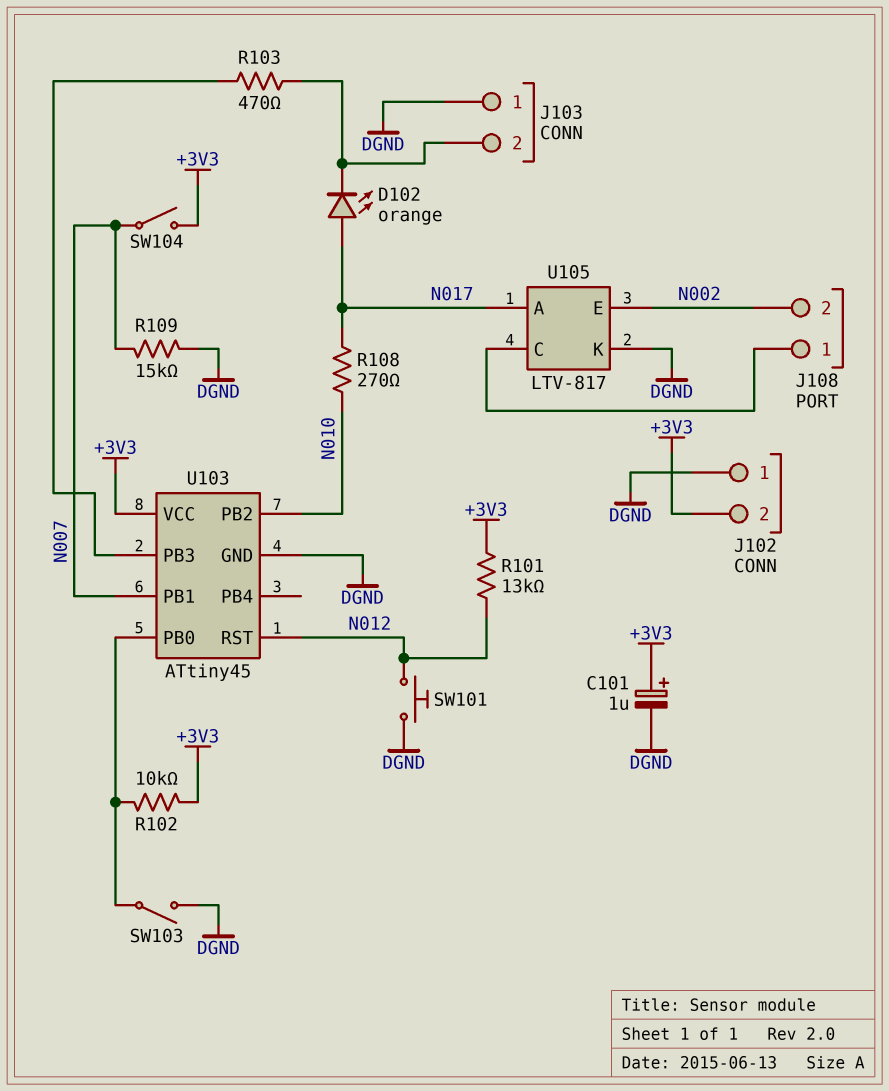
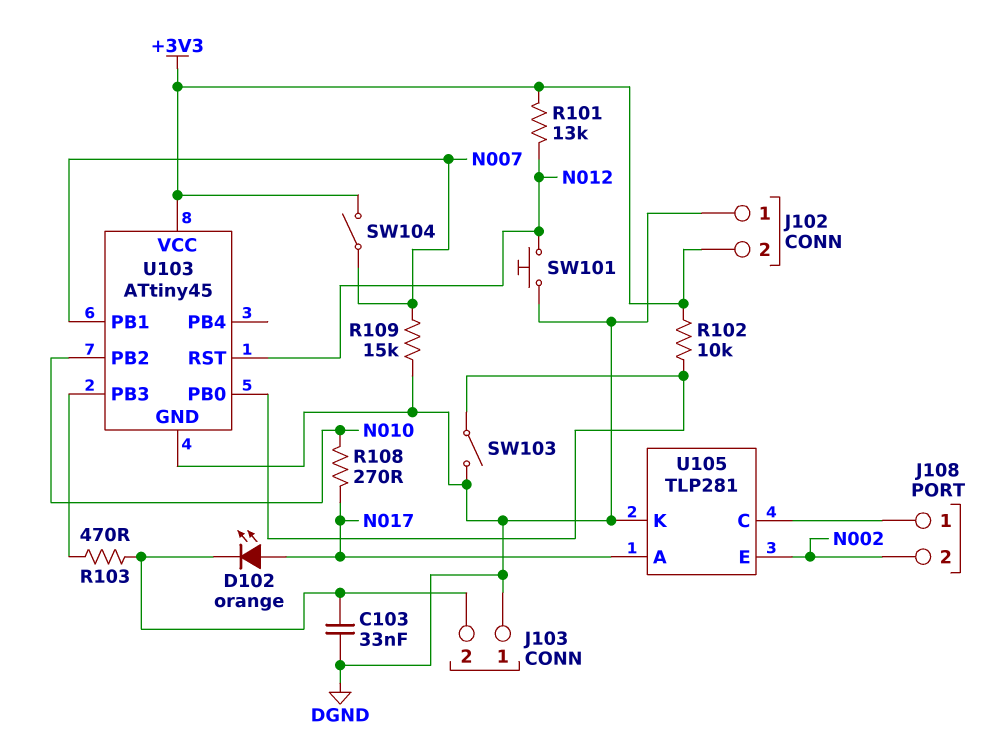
C101: 1uF (plus +3V3, minus DGND) -> none
C103: none -> 33nF (DGND, J103/2)
U105: LTV-817 -> TLP281

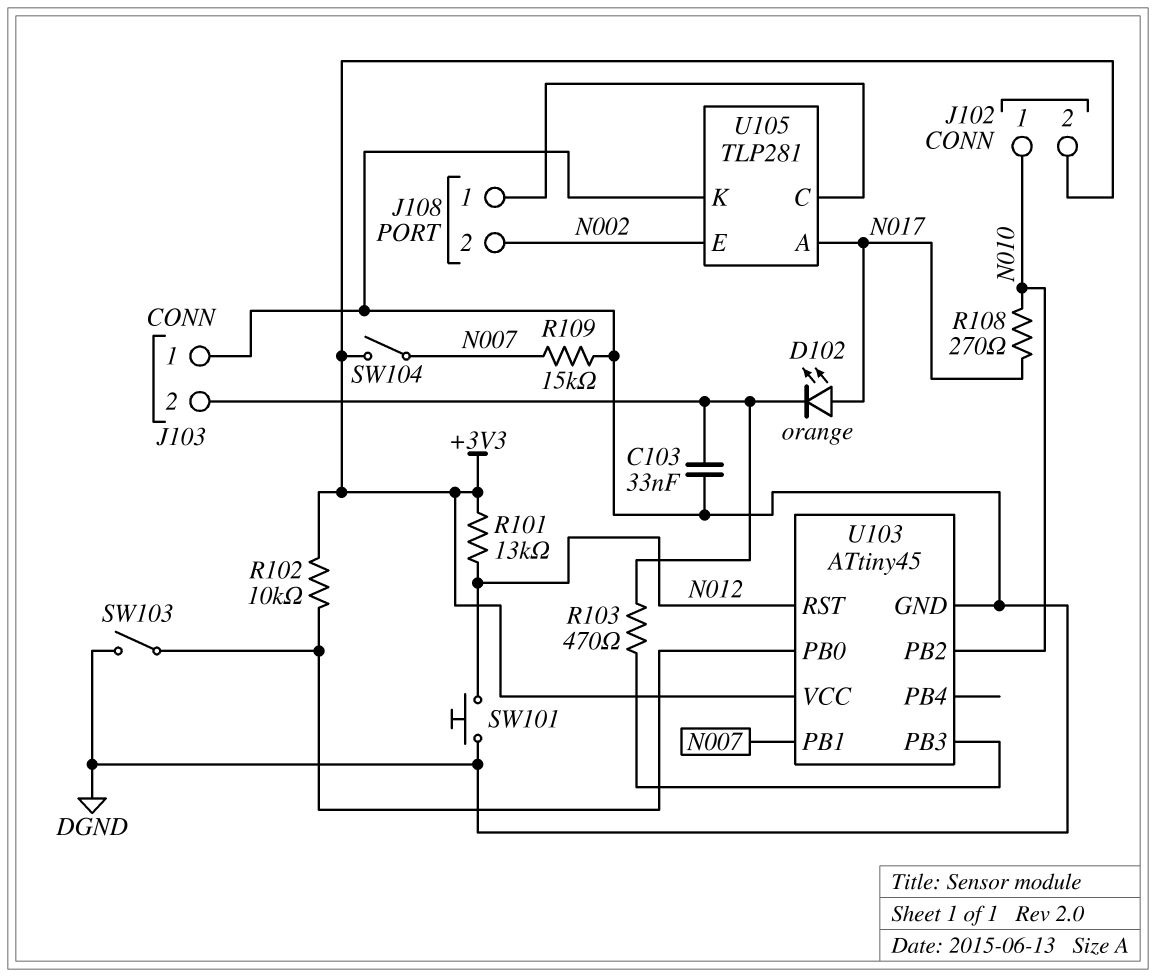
J102 pin 1: DGND -> N010

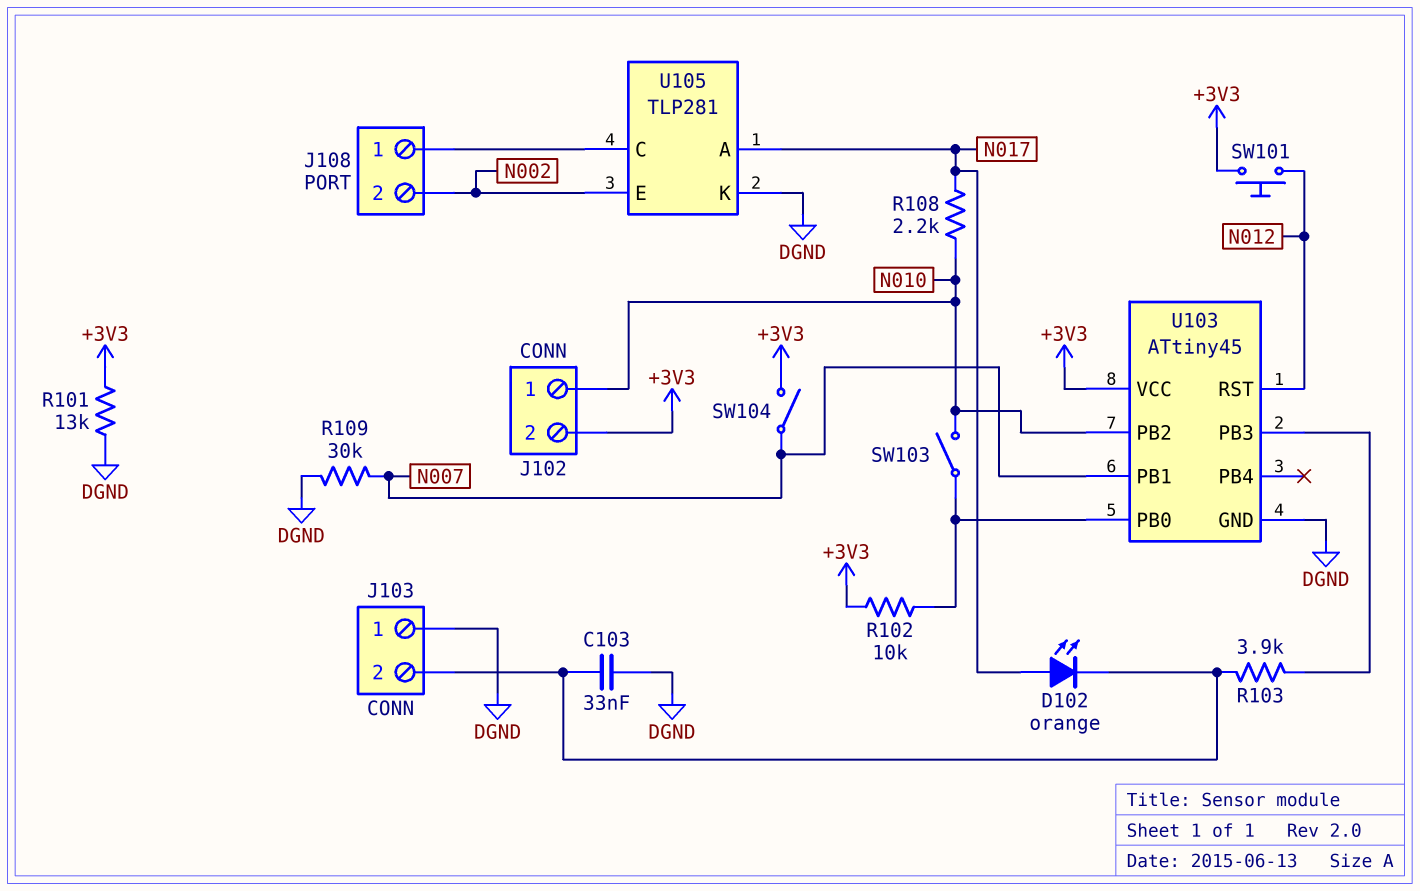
R101: 13k (+3V3, N012) -> 13k (+3V3, DGND)
R103: 470 (J103/2, U103/PB3) -> 3.9k (J103/2, U103/PB3)
R108: 270 (N010, N017) -> 2.2k (N010, N017)
R109: 15k (DGND, N007) -> 30k (DGND, N007)
SW101: button (DGND, N012) -> button (+3V3, N012)
SW103: switch (DGND, U103/PB0) -> switch (N010, U103/PB0)

